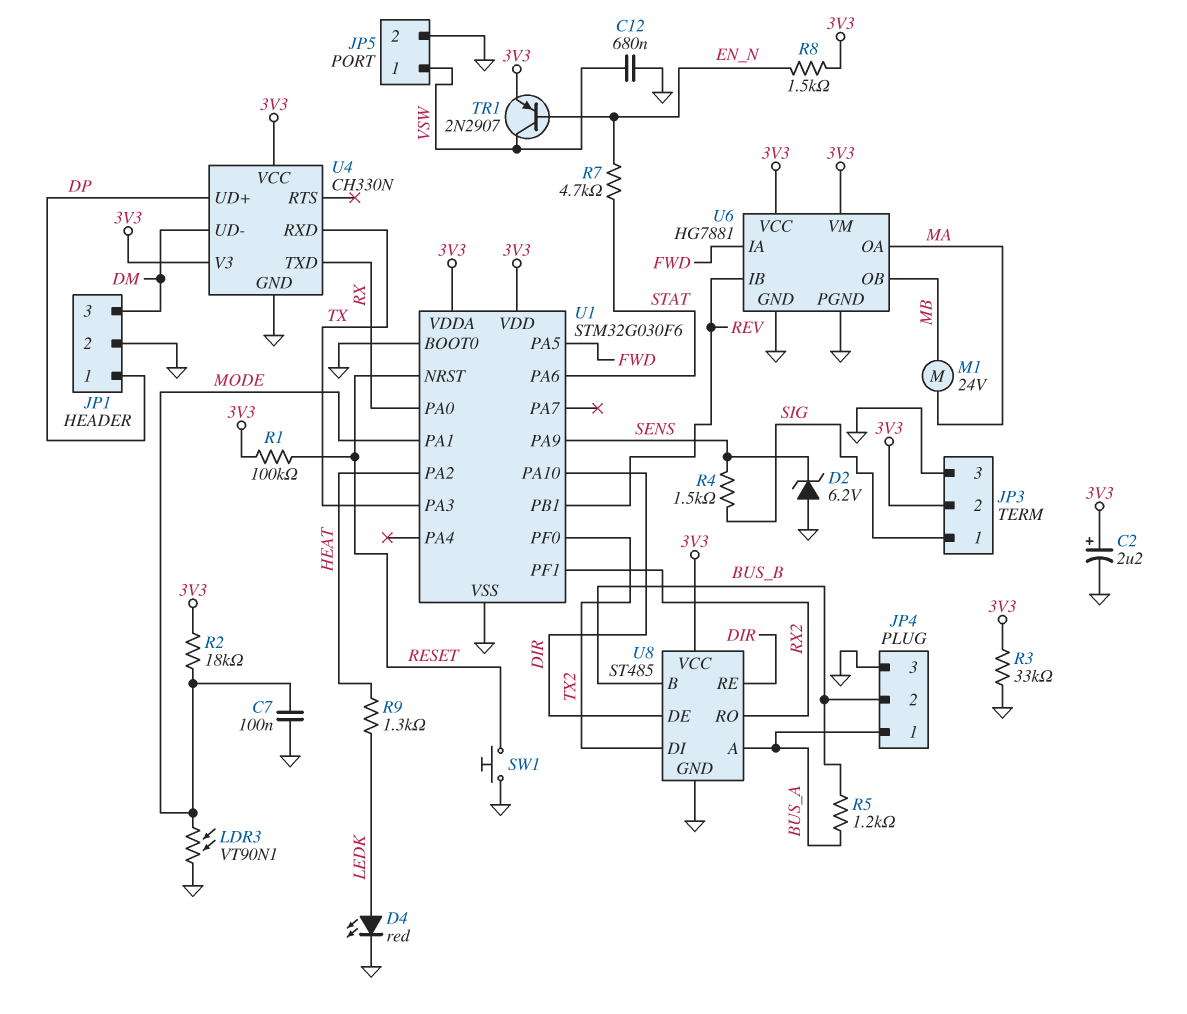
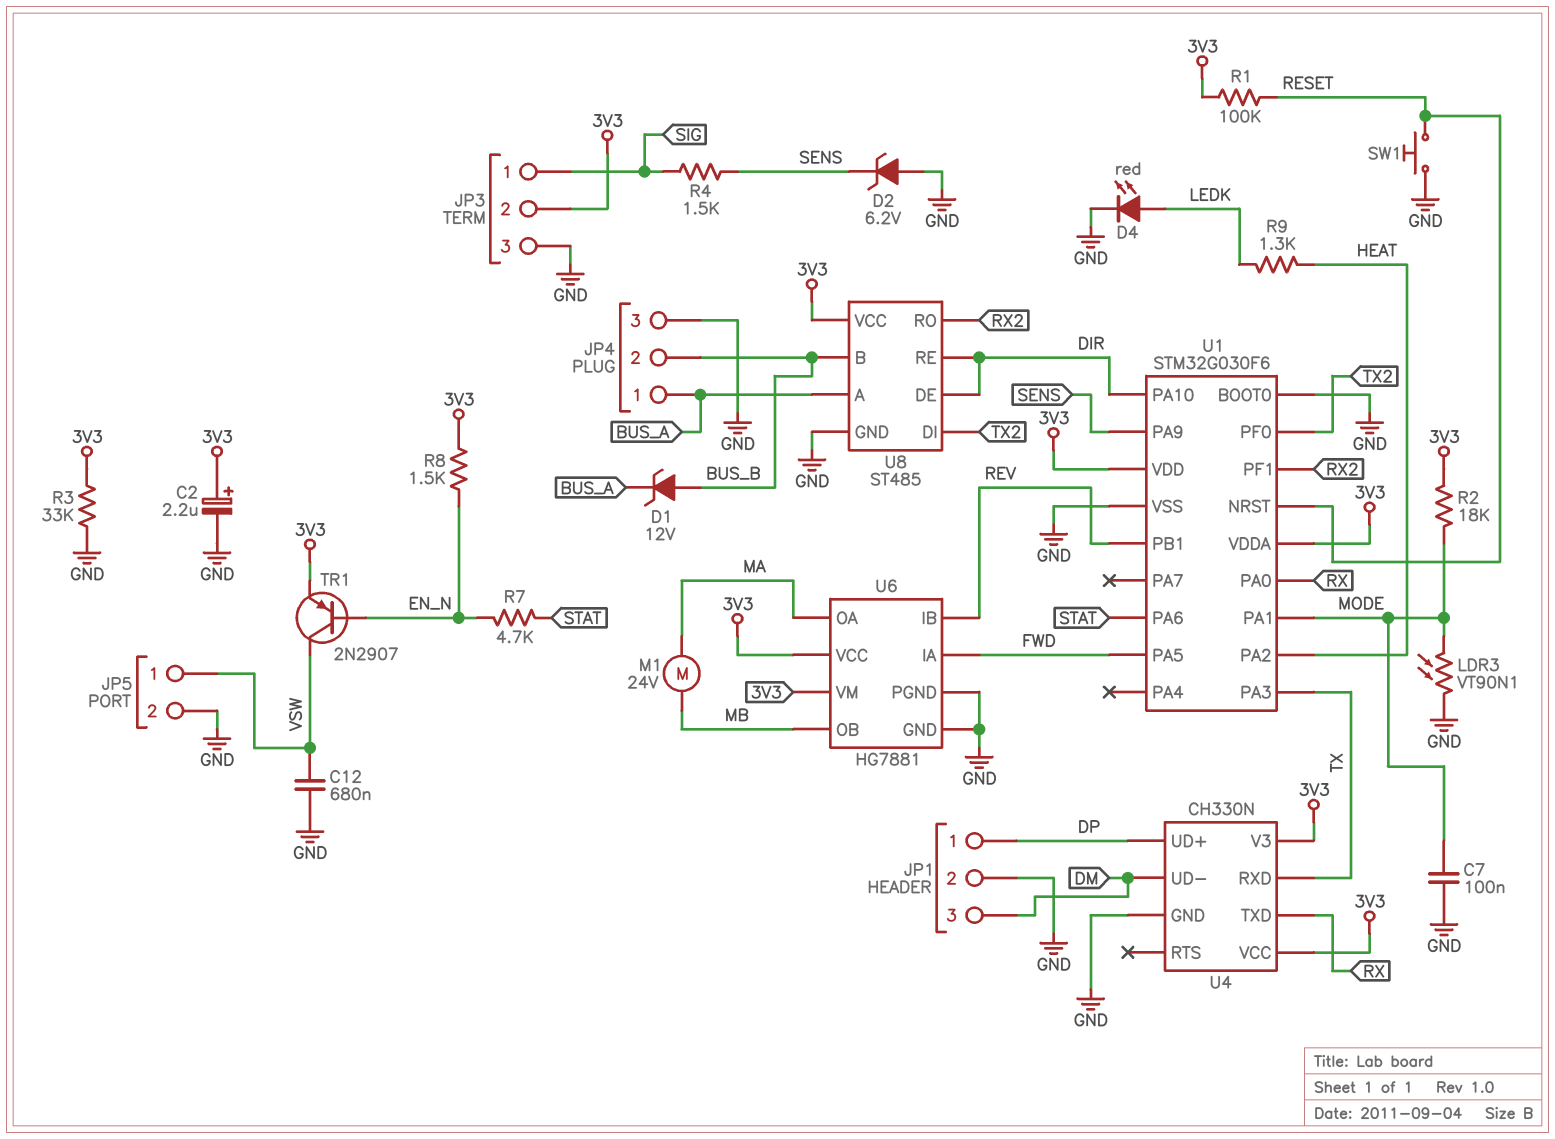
D1: none -> zener 12V (A BUS_B, K BUS_A)
R5: 1.2k (BUS_A, BUS_B) -> none

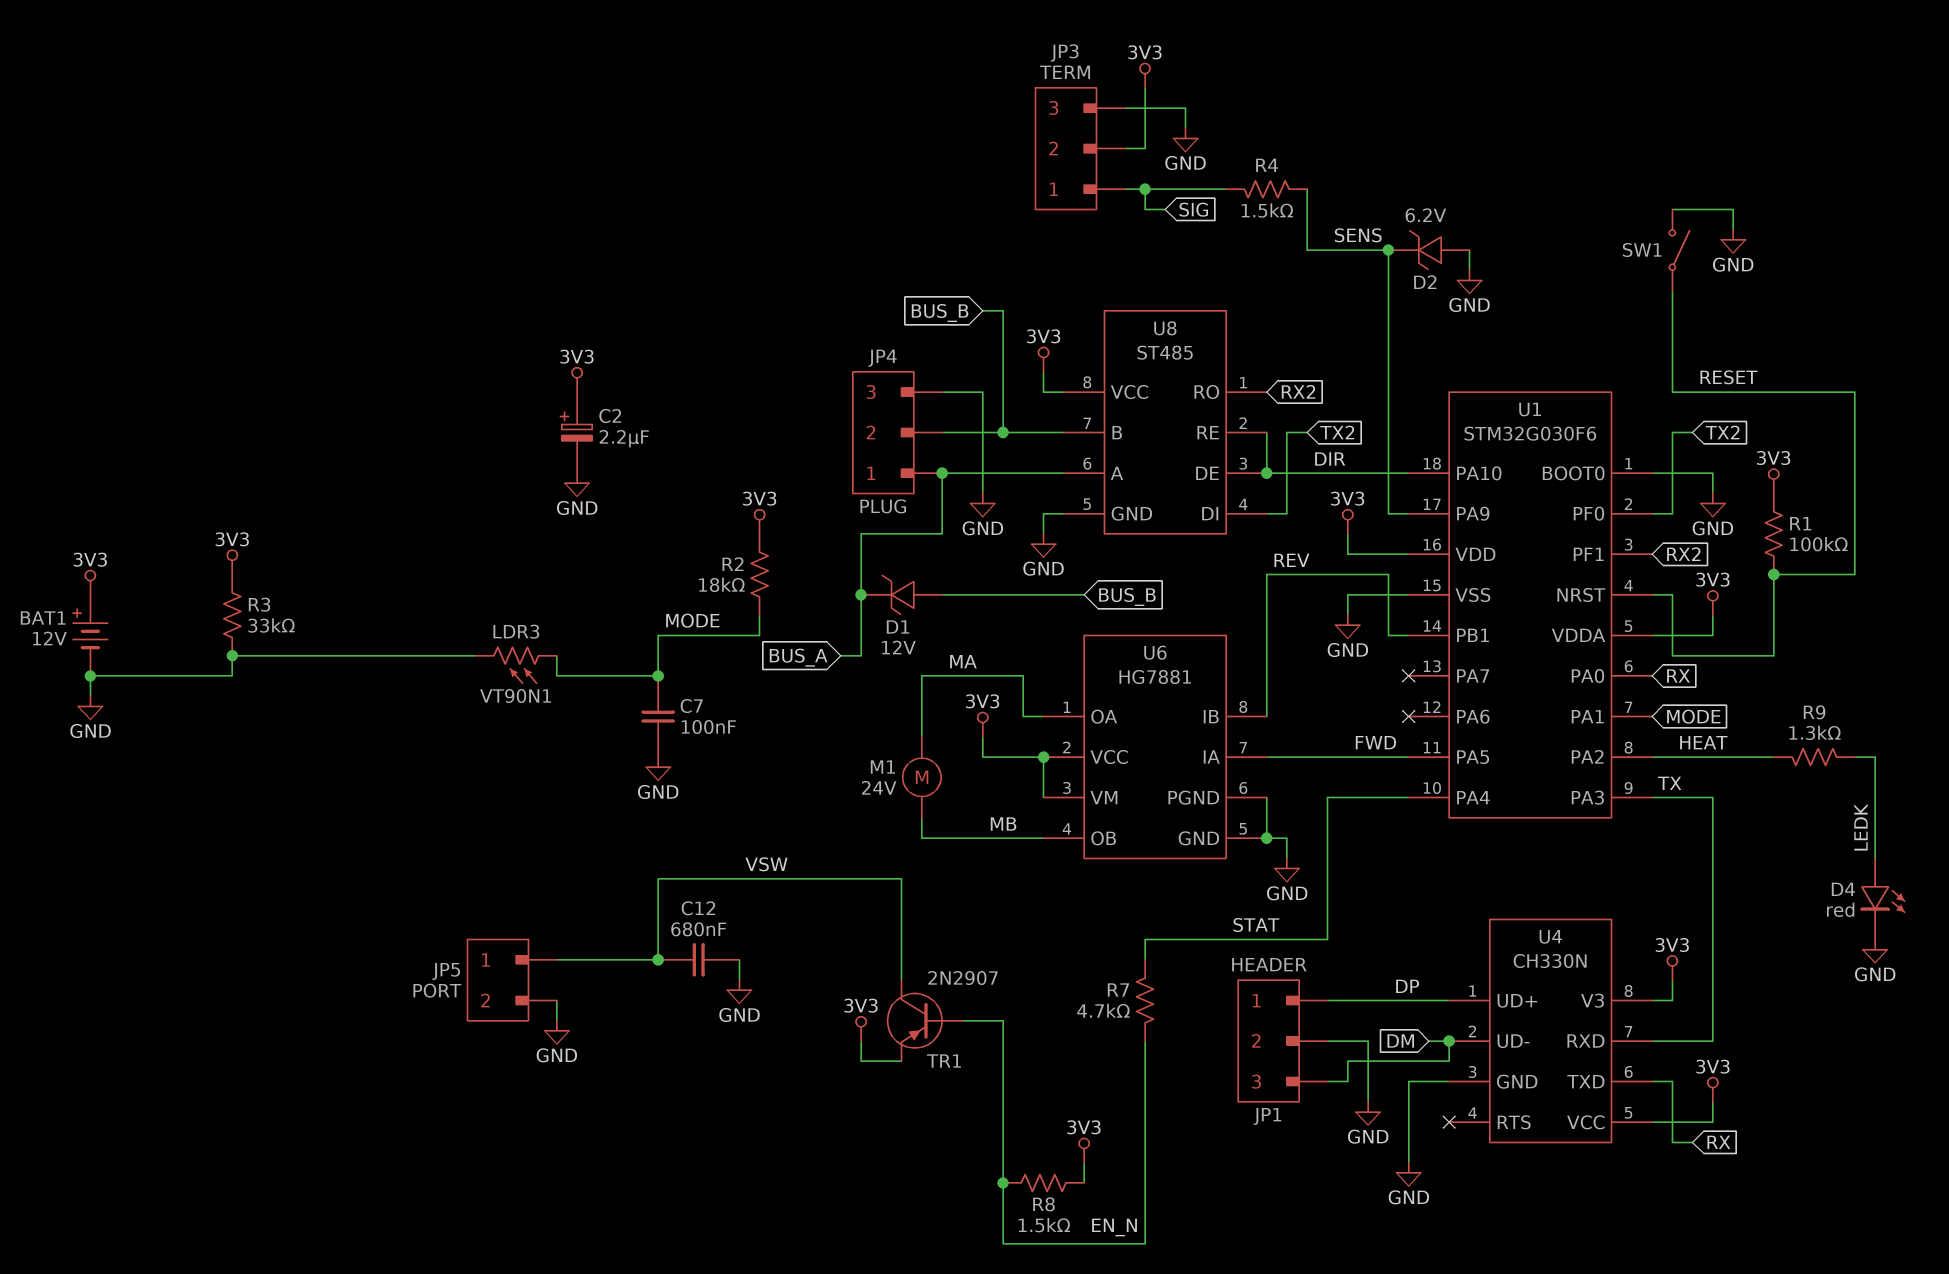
BAT1: none -> 12V (plus 3V3, minus GND)
SW1: button (GND, RESET) -> switch (GND, RESET)
U1 pin PA4: none -> STAT
U1 pin PA6: STAT -> none

